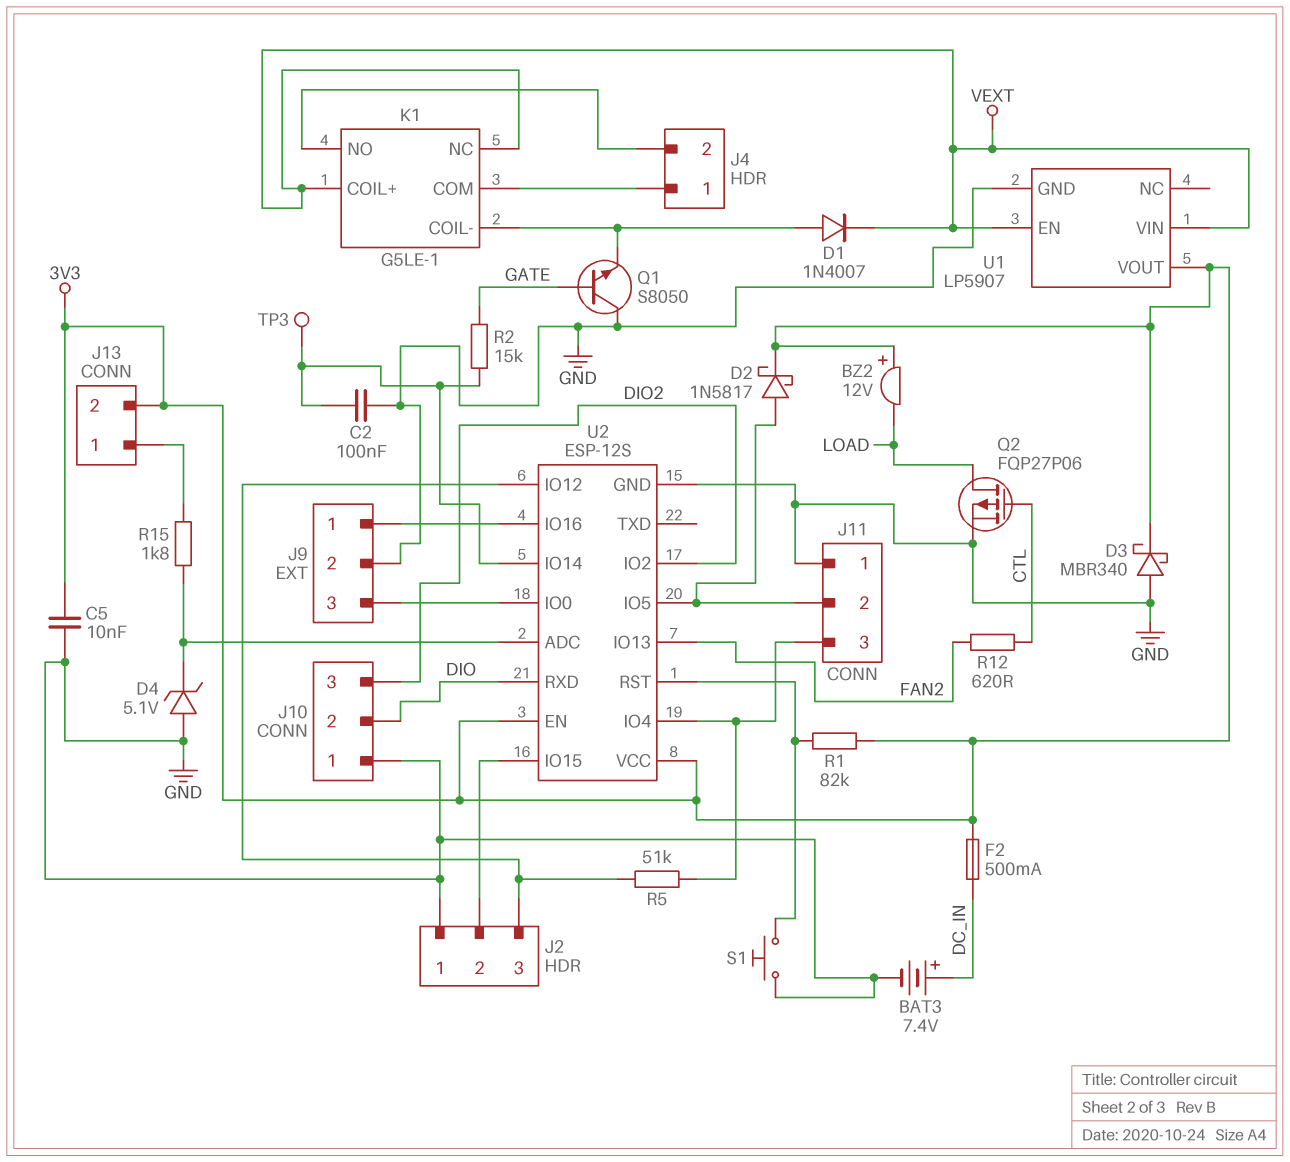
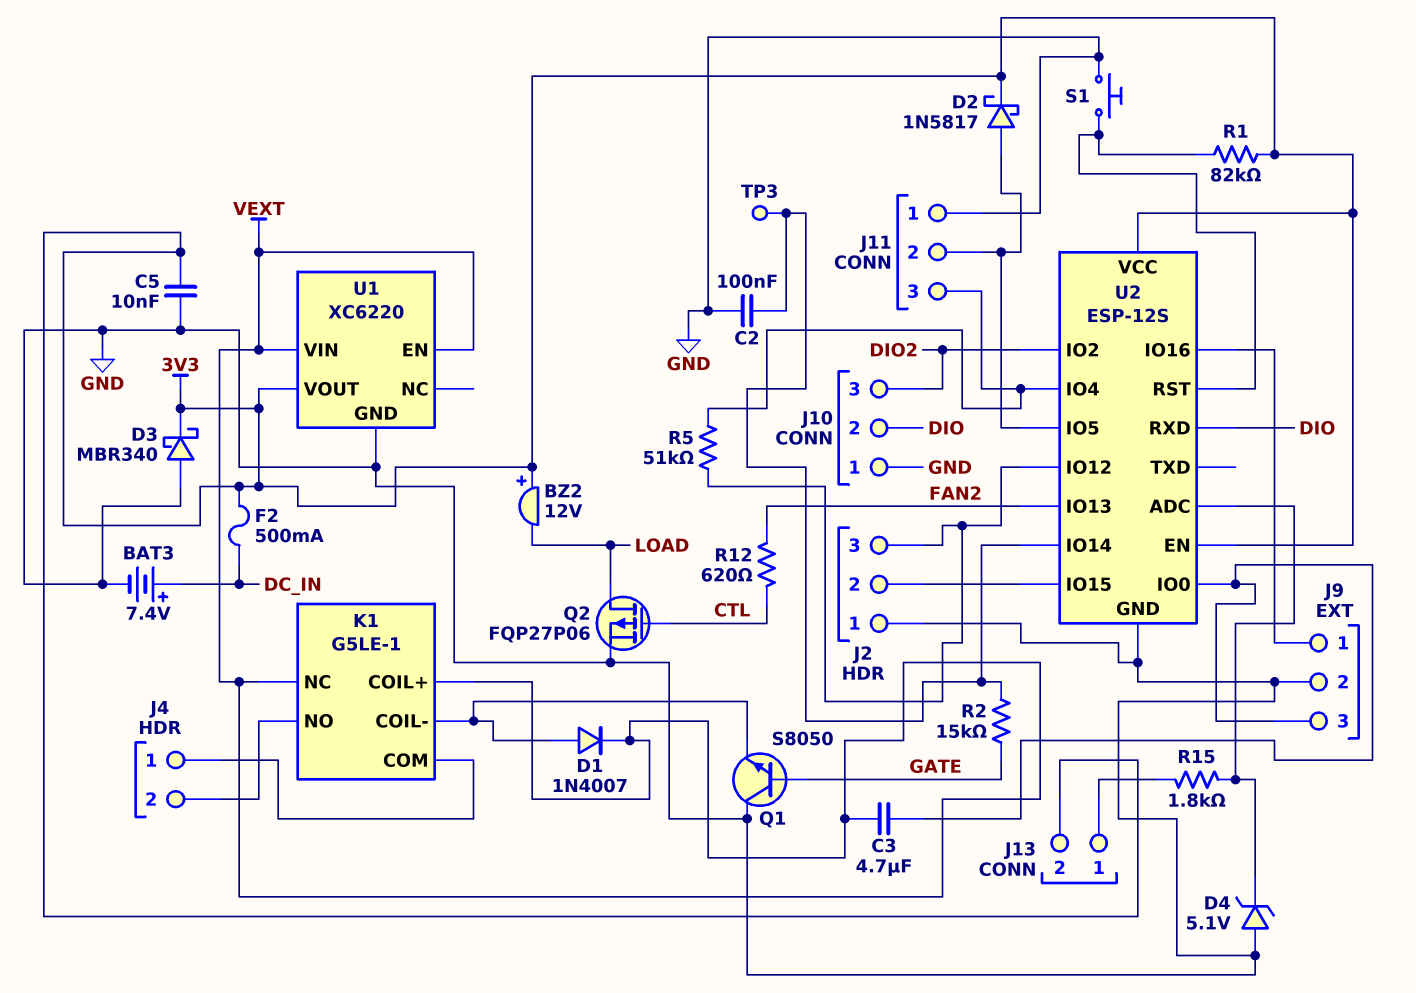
C3: none -> 4.7uF (J9/3, VEXT)
U1: LP5907 -> XC6220

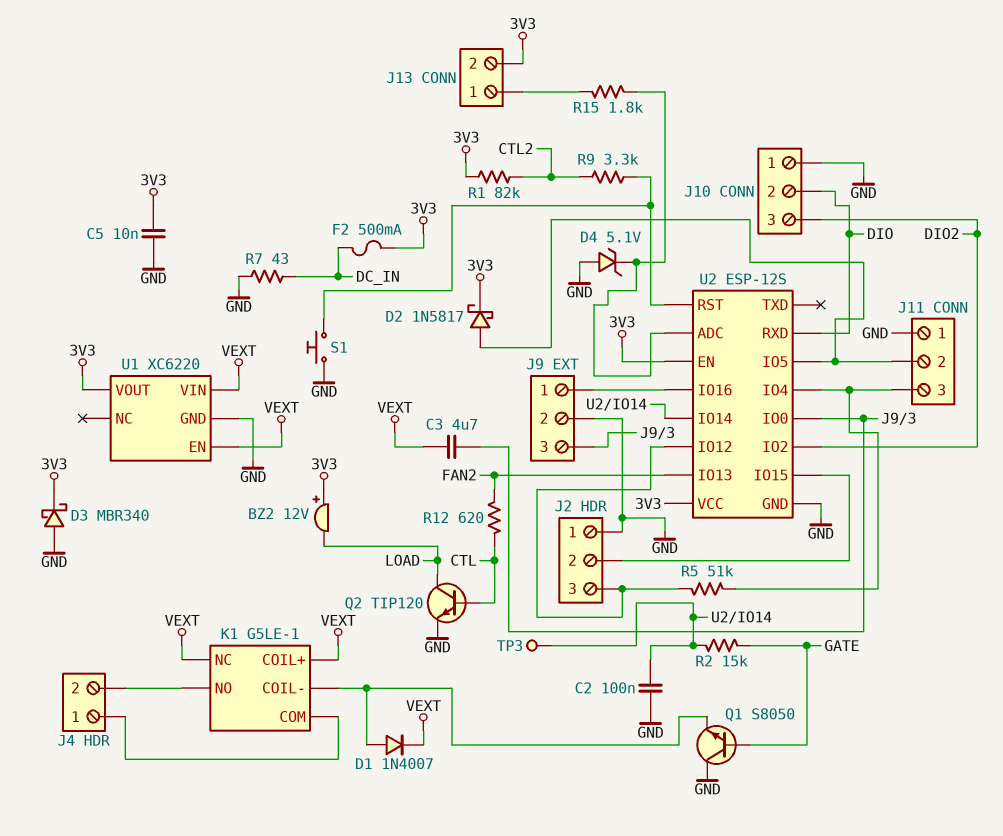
BAT3: 7.4V (plus DC_IN, minus GND) -> none
Q2: PMOS FQP27P06 (G CTL, D LOAD, S GND) -> NPN TIP120 (B CTL, C LOAD, E GND)
R1: 82k (3V3, U2/RST) -> 82k (3V3, CTL2)
R7: none -> 43 (DC_IN, GND)
R9: none -> 3.3k (CTL2, U2/RST)

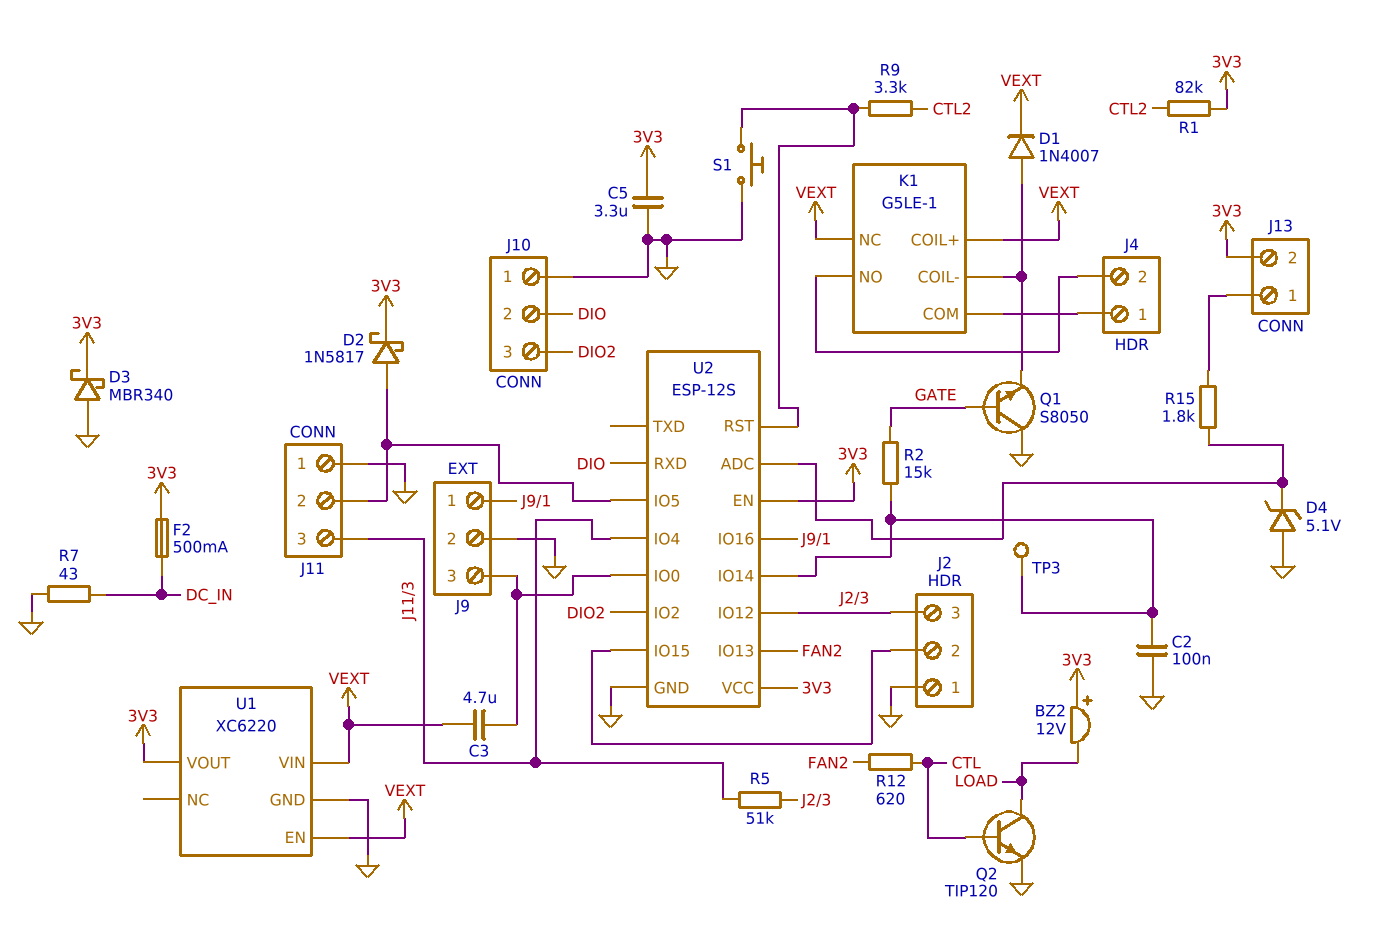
C5: 10nF (3V3, GND) -> 3.3uF (3V3, GND)

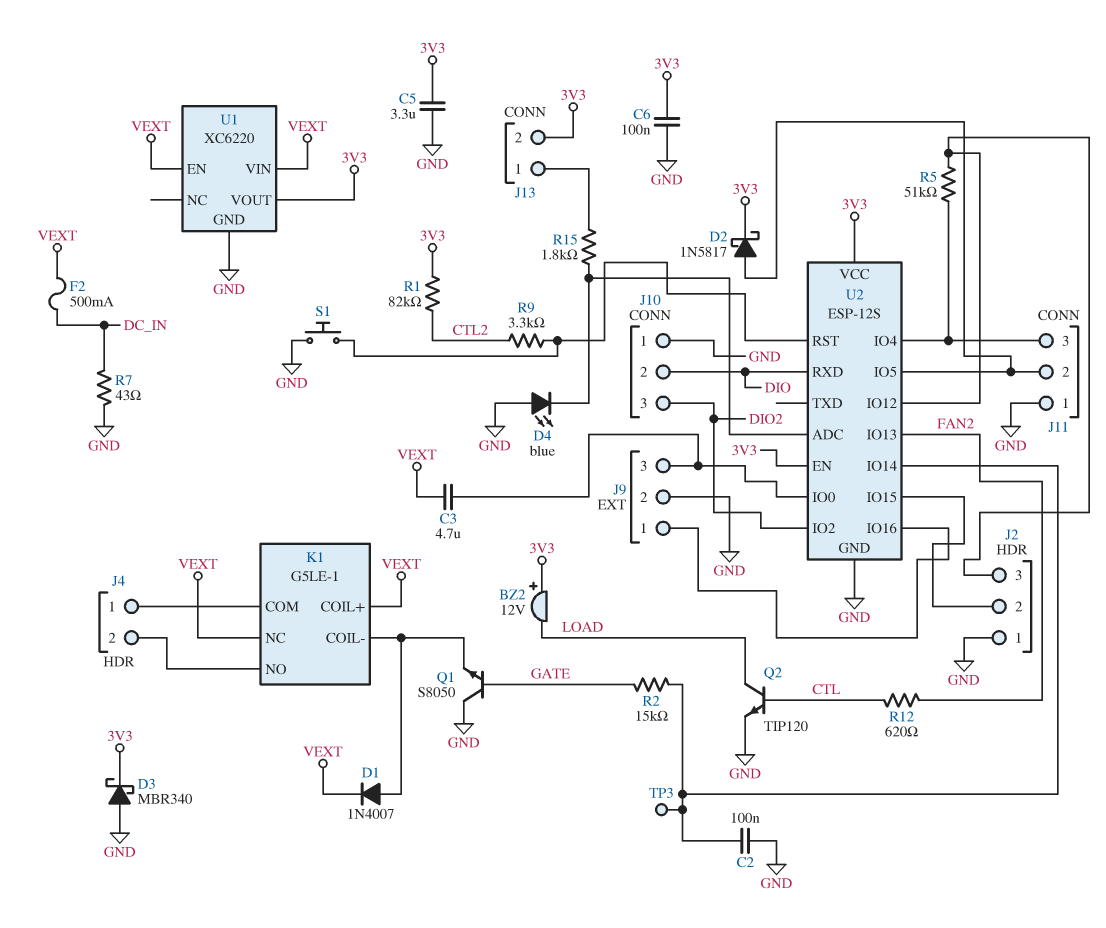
C6: none -> 100nF (3V3, GND)
D4: zener 5.1V (A GND, K U2/ADC) -> LED blue (A GND, K U2/ADC)
F2: 500mA (3V3, DC_IN) -> 500mA (DC_IN, VEXT)

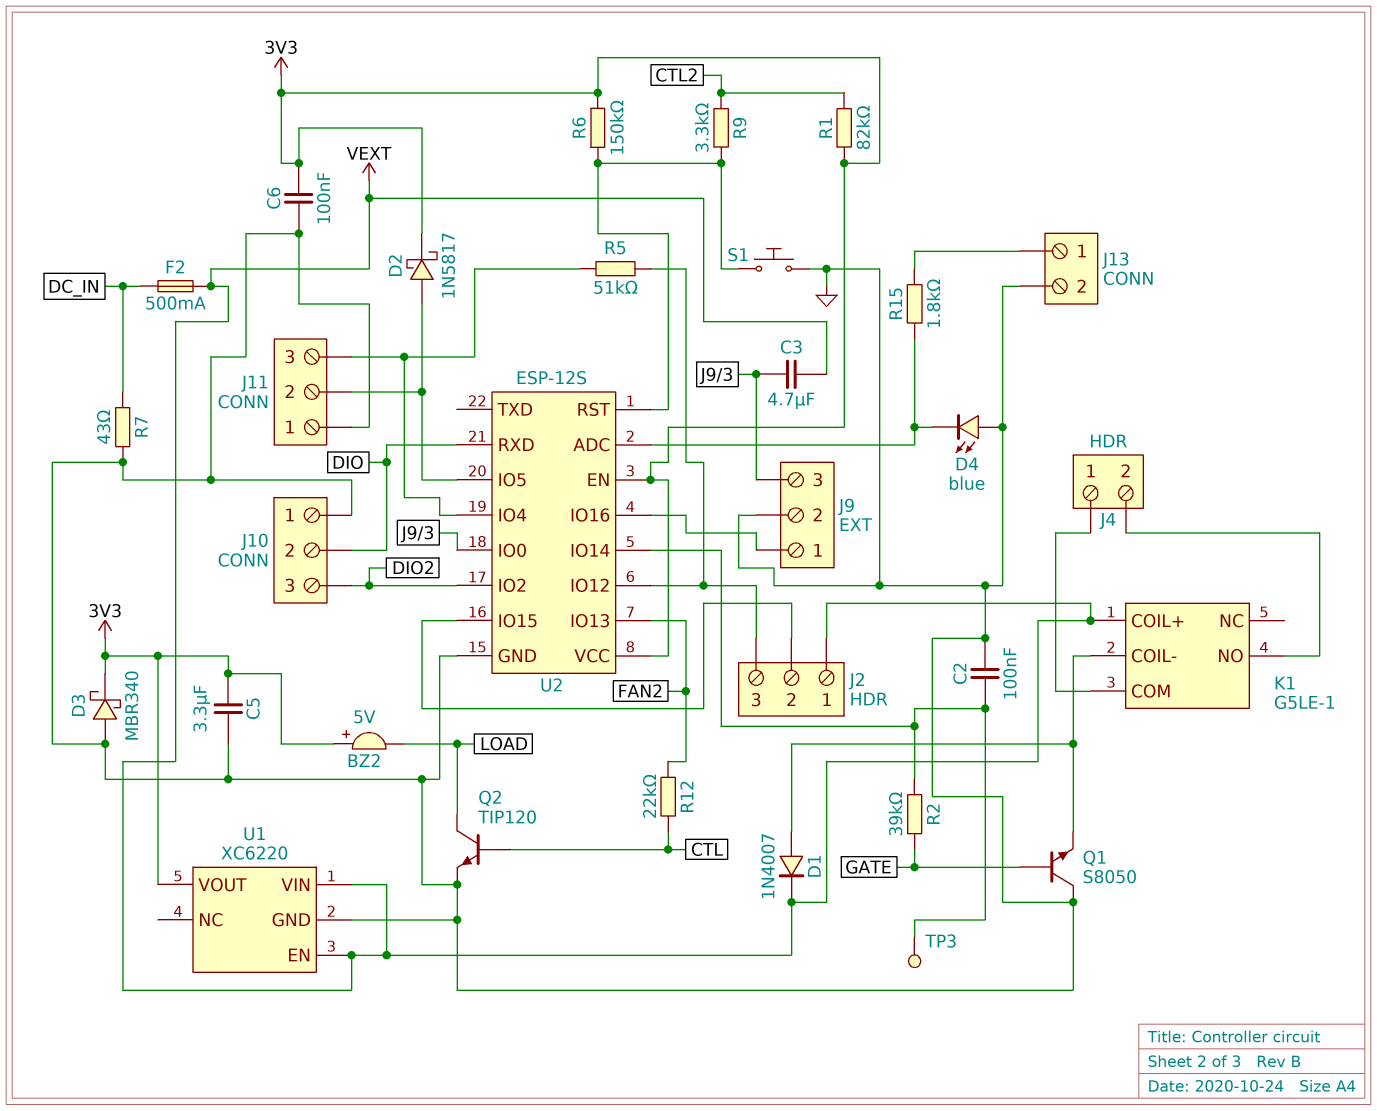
BZ2: buzzer 12V (plus 3V3, minus LOAD) -> buzzer 5V (plus 3V3, minus LOAD)
J2 pin 1: GND -> VEXT
J13 pin 2: 3V3 -> GND
K1 pin NC: VEXT -> none
R2: 15k (GATE, U2/IO14) -> 39k (GATE, U2/IO14)
R6: none -> 150k (3V3, U2/RST)
R12: 620 (CTL, FAN2) -> 22k (CTL, FAN2)

